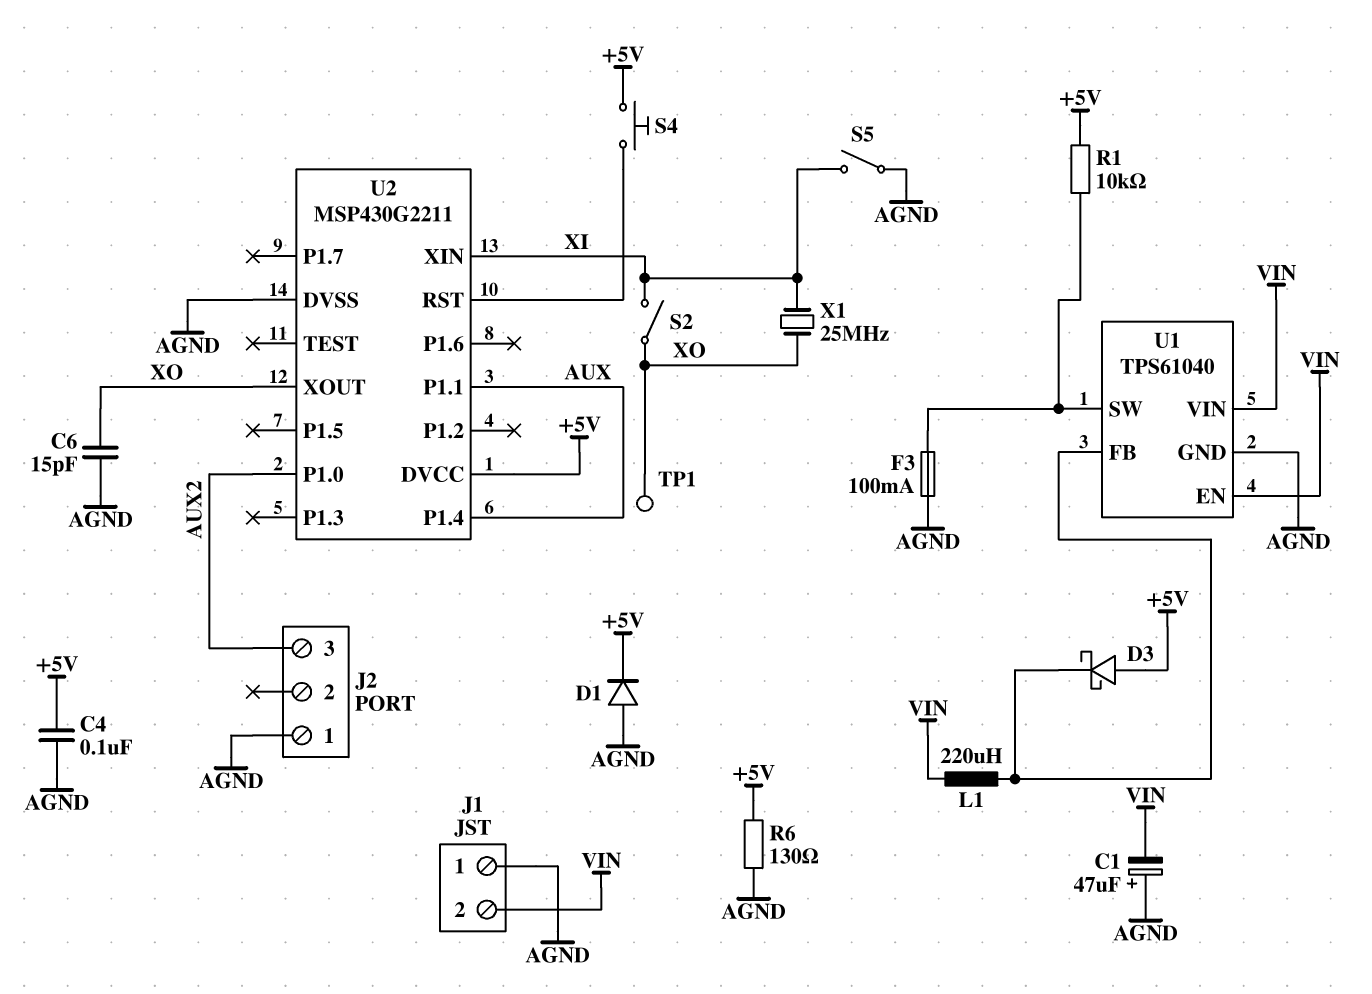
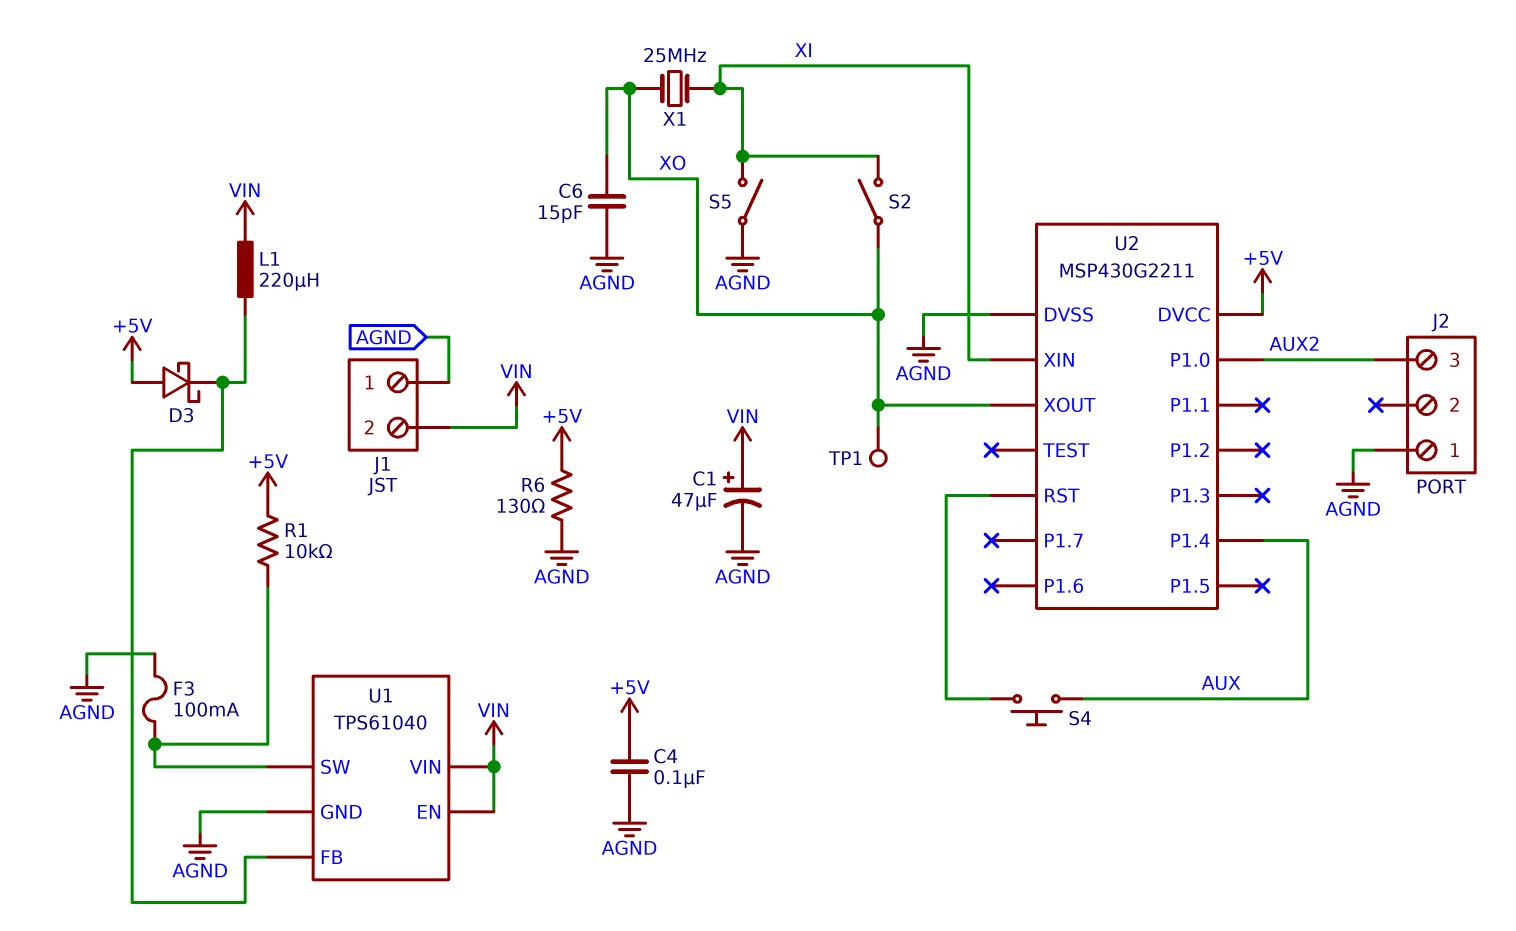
C1: 47uF (plus AGND, minus VIN) -> 47uF (plus VIN, minus AGND)
D1: diode (A AGND, K +5V) -> none
S4: button (+5V, U2/RST) -> button (AUX, U2/RST)
U2 pin P1.1: AUX -> none

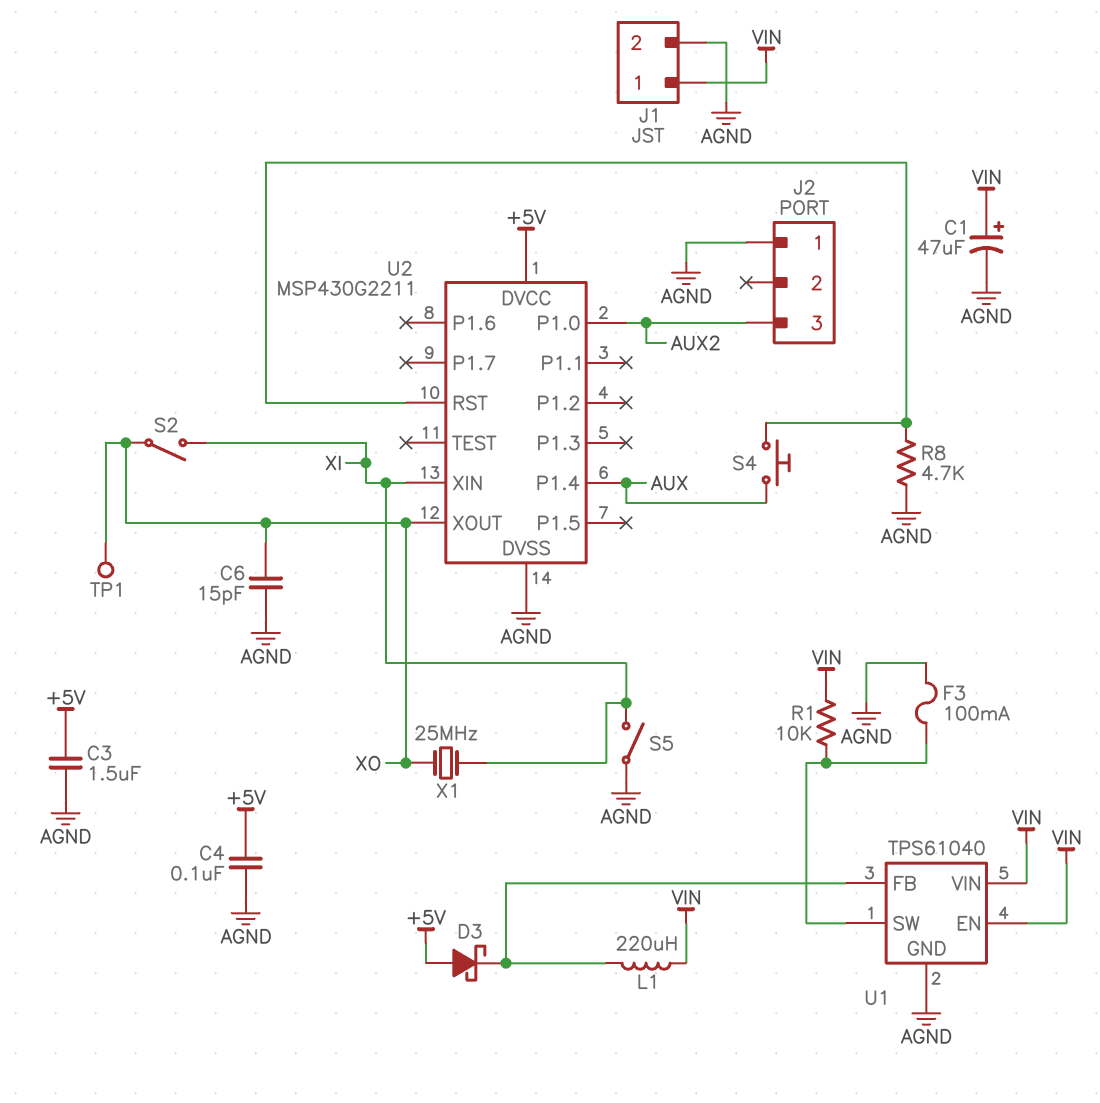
C3: none -> 1.5uF (+5V, AGND)
J1 pin 1: AGND -> VIN
J1 pin 2: VIN -> AGND
R1: 10k (+5V, U1/SW) -> 10k (U1/SW, VIN)
R6: 130 (+5V, AGND) -> none
R8: none -> 4.7k (AGND, U2/RST)

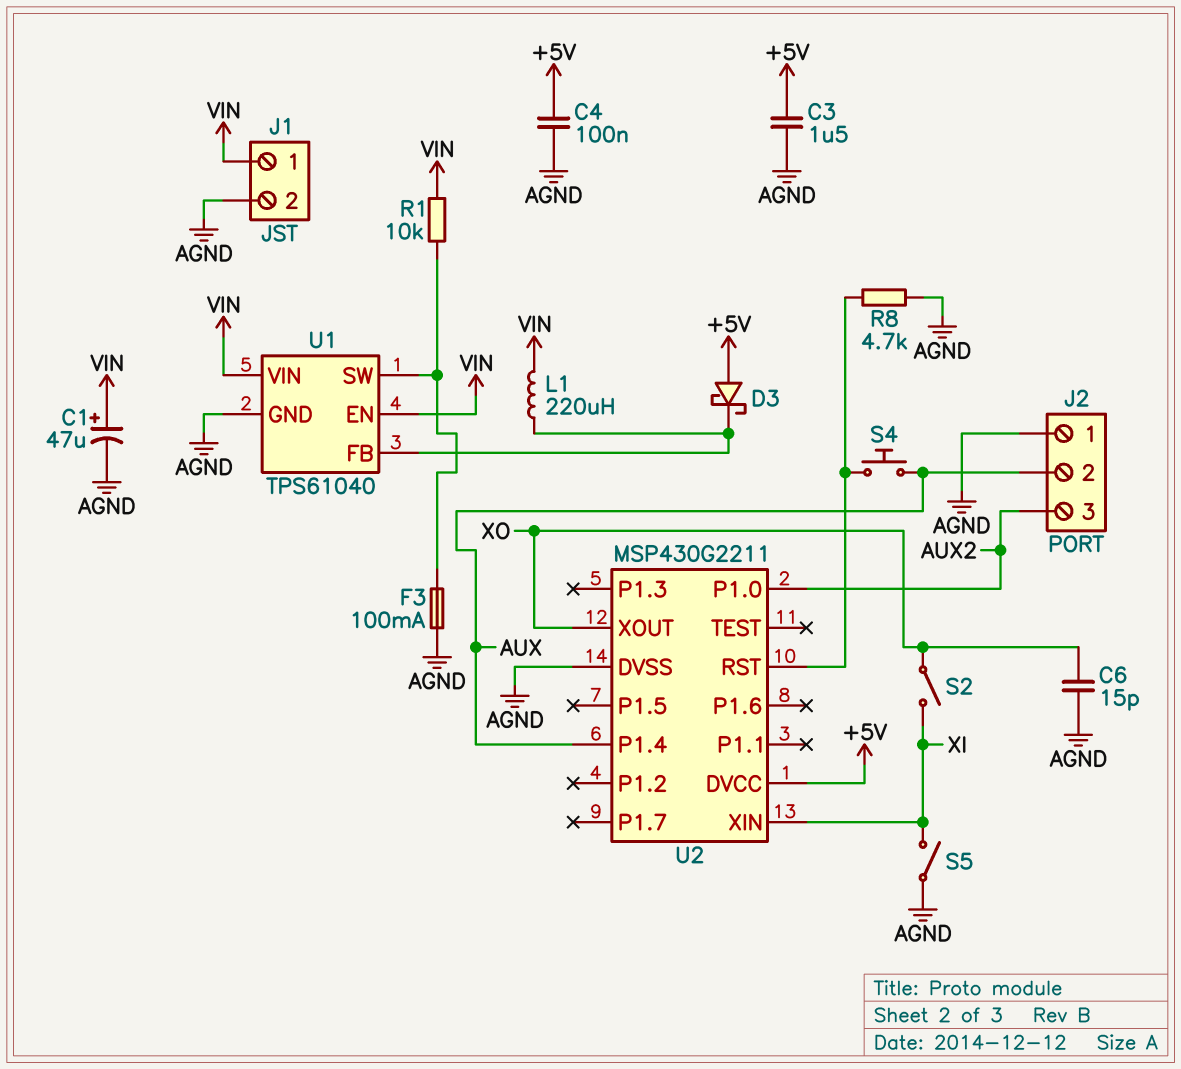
J2 pin 2: none -> AUX
TP1: test point (XO) -> none
X1: 25MHz (XI, XO) -> none

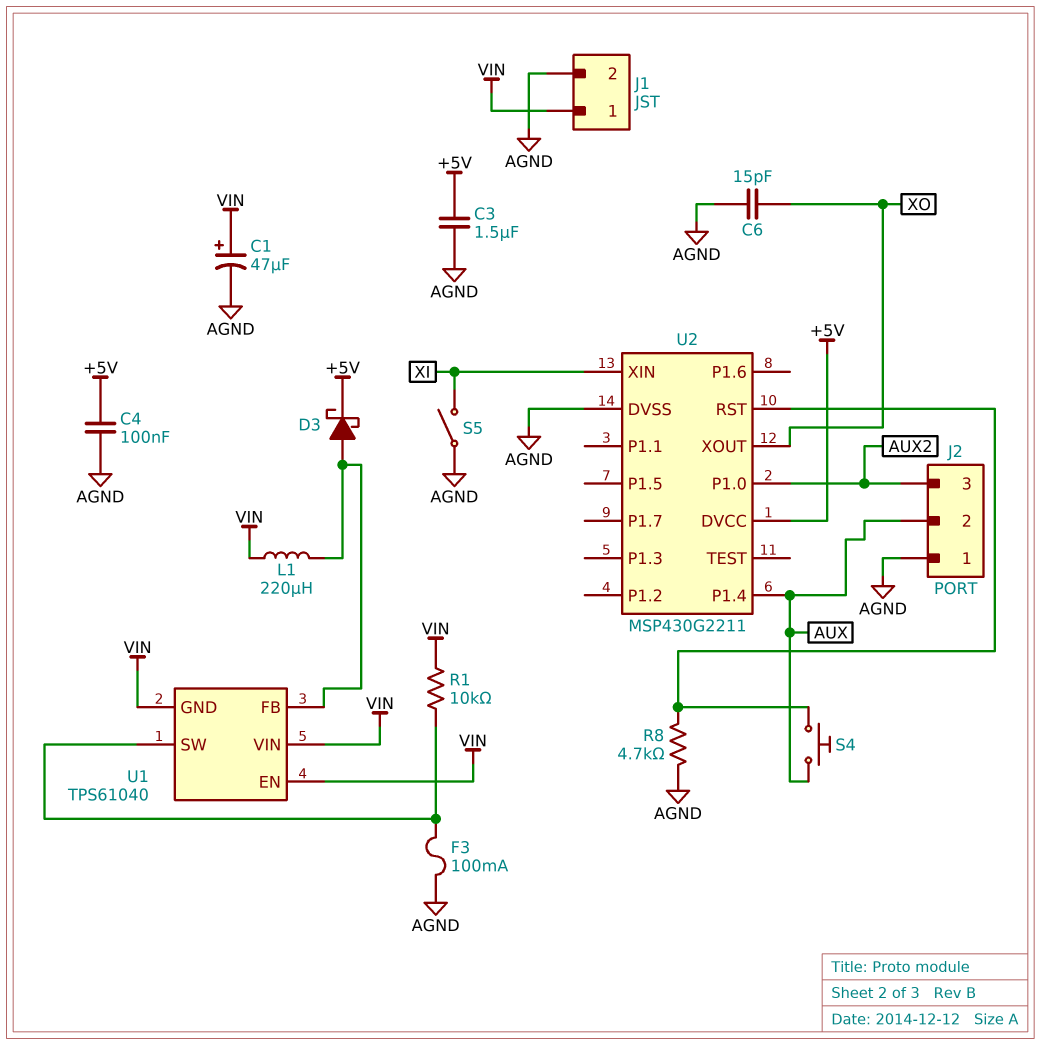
D3: schottky (A +5V, K U1/FB) -> schottky (A U1/FB, K +5V)
S2: switch (XI, XO) -> none
U1 pin GND: AGND -> VIN

